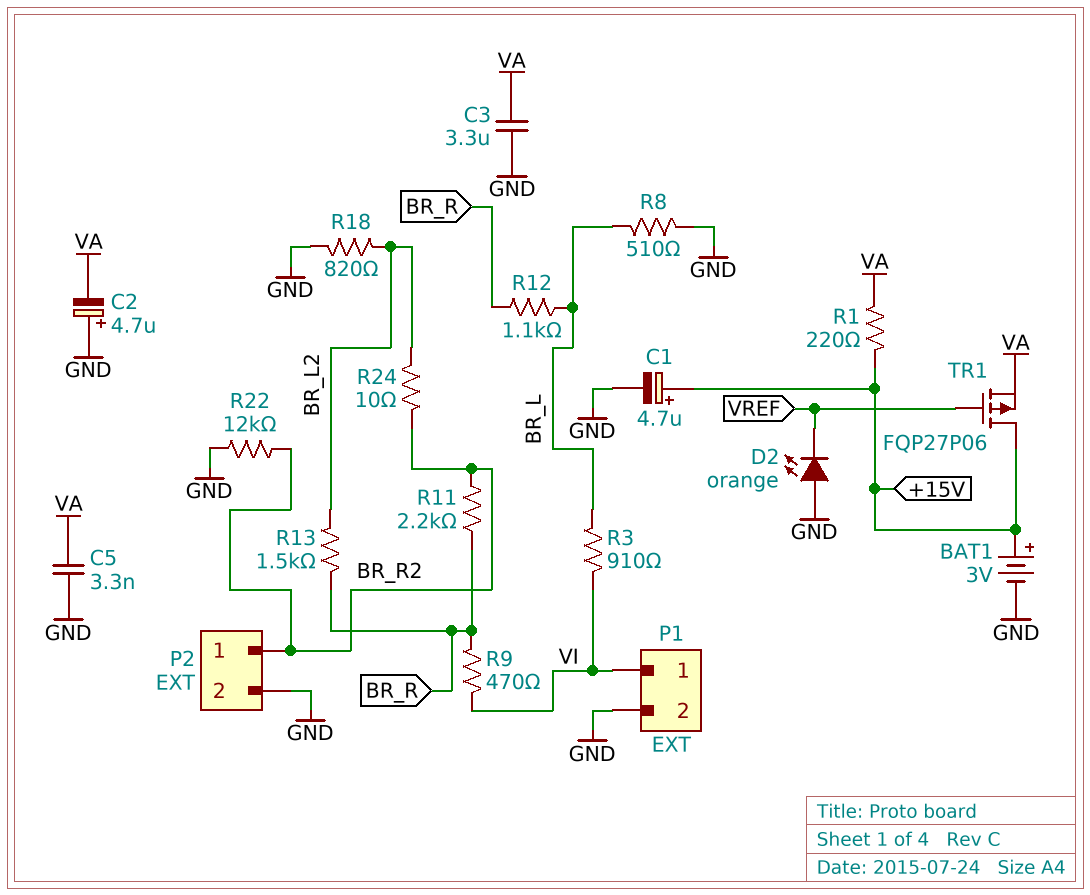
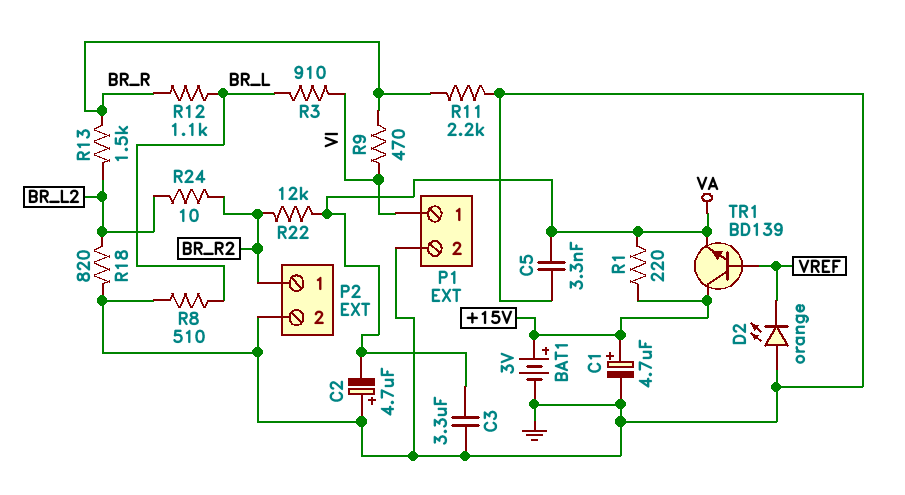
R11: 2.2k (BR_R, BR_R2) -> 2.2k (BR_R, GND)
R22: 12k (BR_R2, GND) -> 12k (BR_R2, VA)
TR1: PMOS FQP27P06 (G VREF, D +15V, S VA) -> NPN BD139 (B VREF, C +15V, E VA)

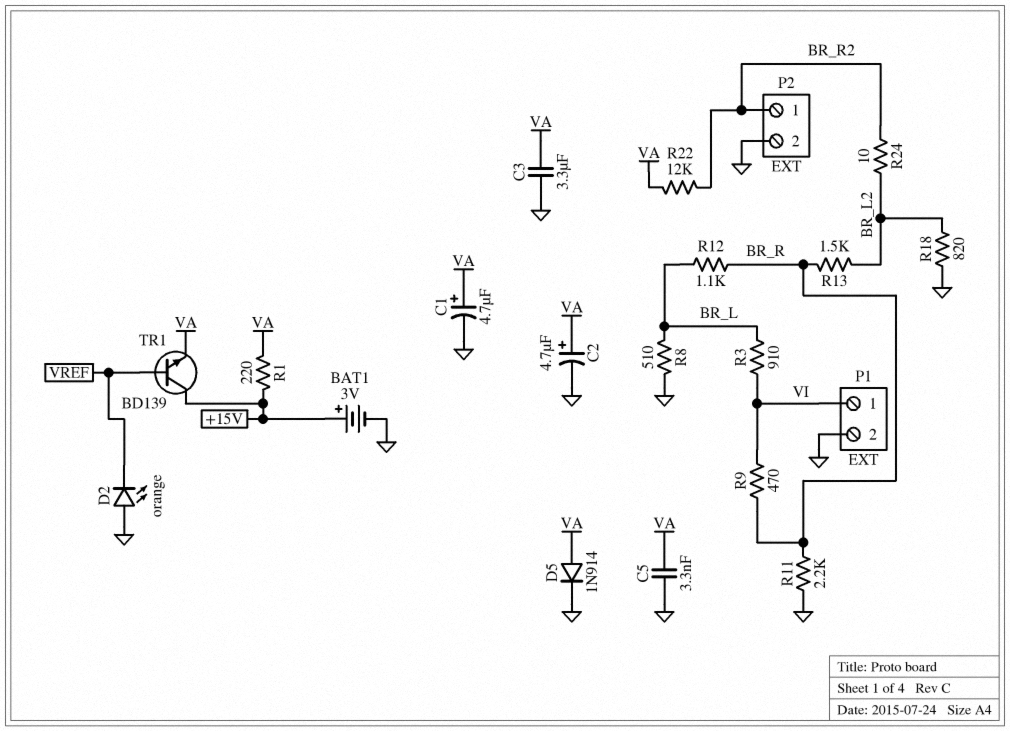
C1: 4.7uF (plus +15V, minus GND) -> 4.7uF (plus VA, minus GND)
C2: 4.7uF (plus GND, minus VA) -> 4.7uF (plus VA, minus GND)
D5: none -> diode 1N914 (A VA, K GND)

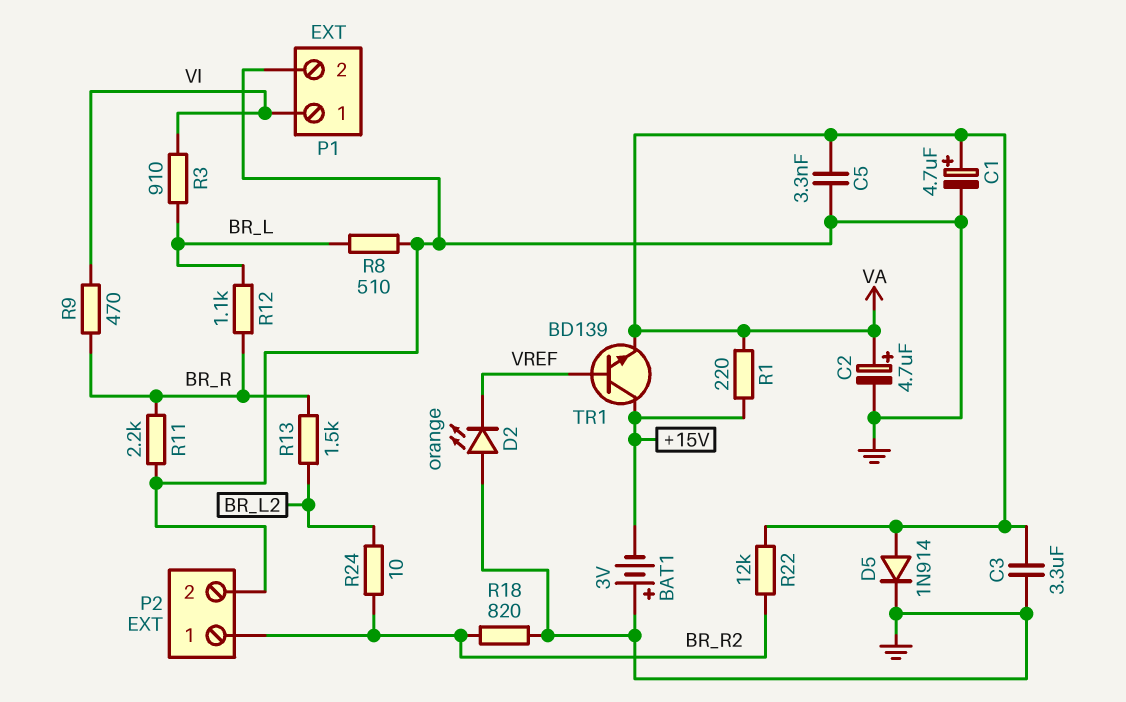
BAT1: 3V (plus +15V, minus GND) -> 3V (plus GND, minus +15V)
R18: 820 (BR_L2, GND) -> 820 (BR_R2, GND)

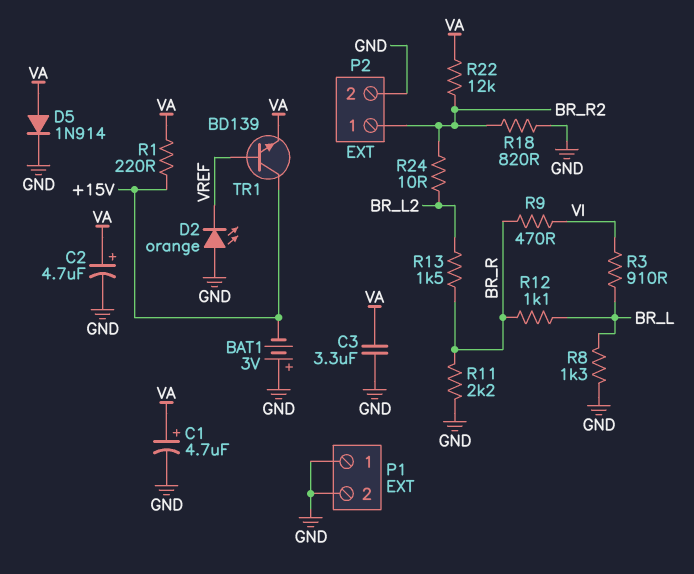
C5: 3.3nF (GND, VA) -> none
P1 pin 1: VI -> GND
R8: 510 (BR_L, GND) -> 1.3k (BR_L, GND)

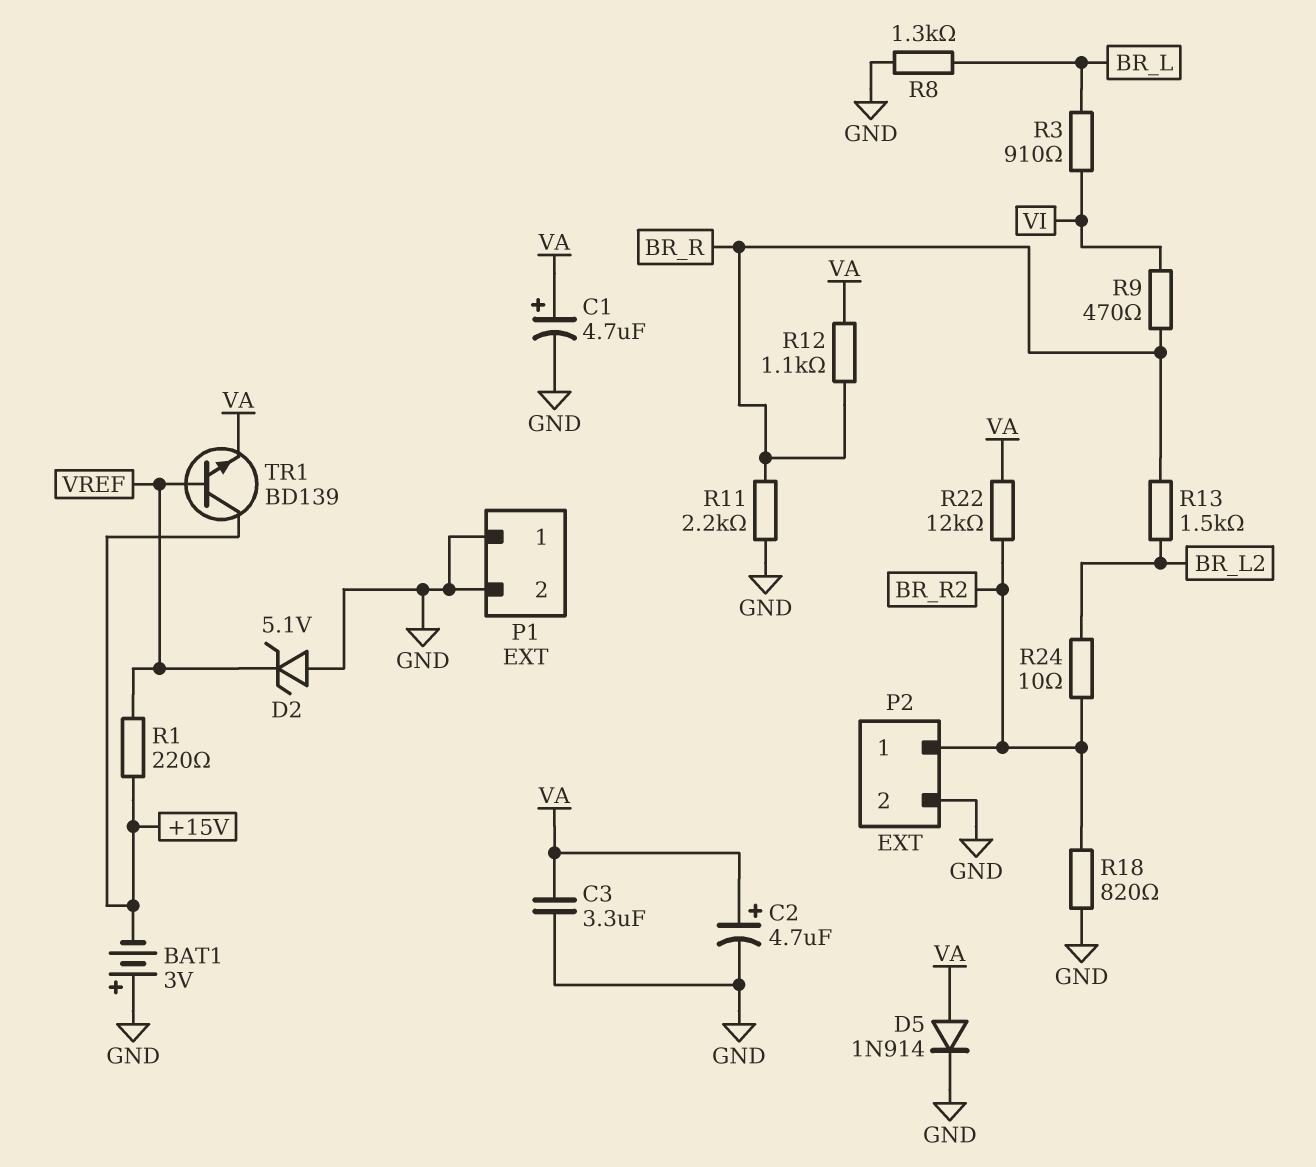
D2: LED orange (A GND, K VREF) -> zener 5.1V (A GND, K VREF)
R1: 220 (+15V, VA) -> 220 (+15V, VREF)
R12: 1.1k (BR_L, BR_R) -> 1.1k (BR_R, VA)

